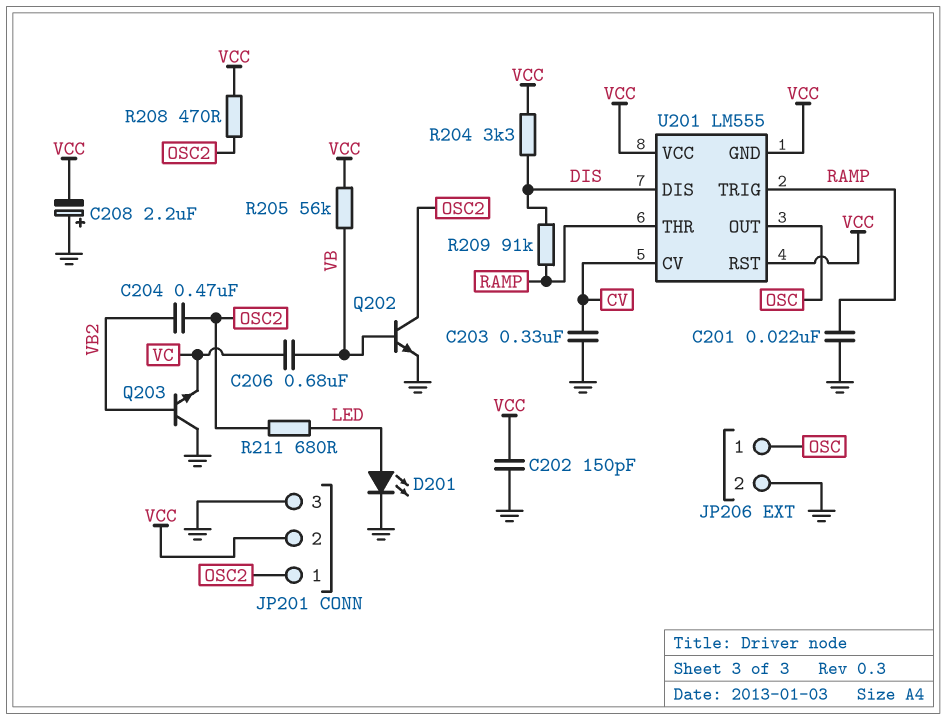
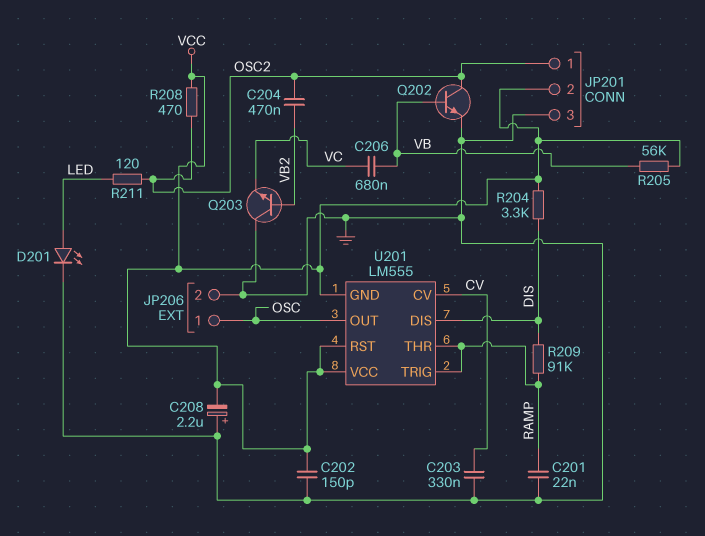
R211: 680 (LED, OSC2) -> 120 (LED, OSC2)

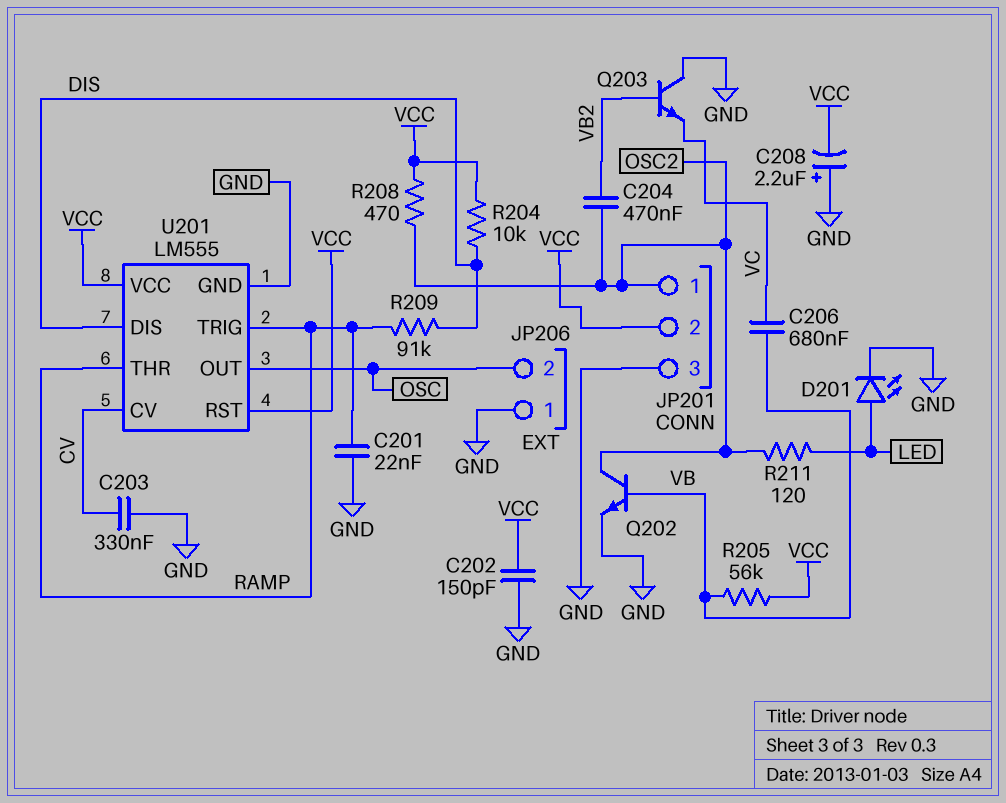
JP206 pin 1: OSC -> GND
JP206 pin 2: GND -> OSC
R204: 3.3k (DIS, VCC) -> 10k (DIS, VCC)
U201 pin GND: VCC -> GND

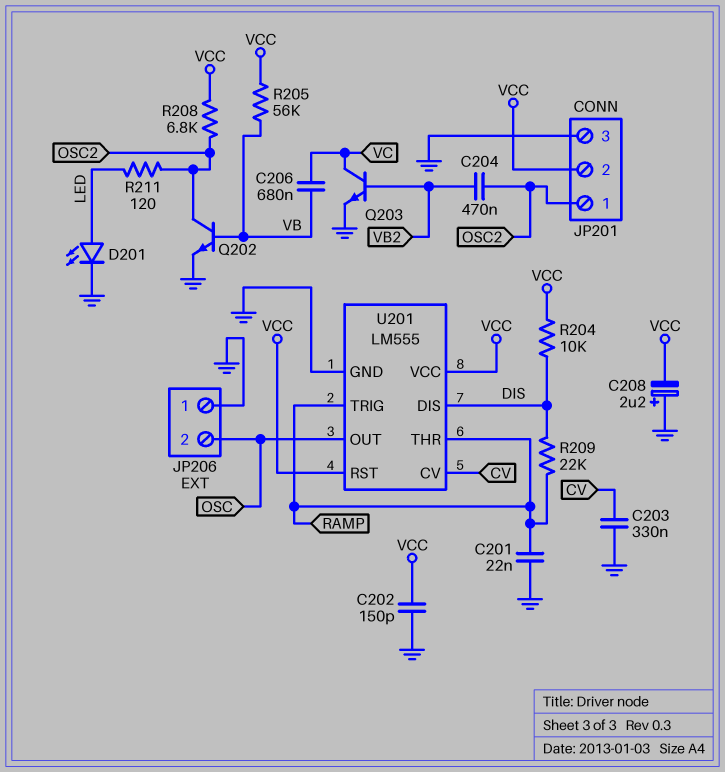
Q203: NPN (B VB2, C GND, E VC) -> NPN (B VB2, C VC, E GND)
R208: 470 (OSC2, VCC) -> 6.8k (OSC2, VCC)
R209: 91k (DIS, RAMP) -> 22k (DIS, RAMP)

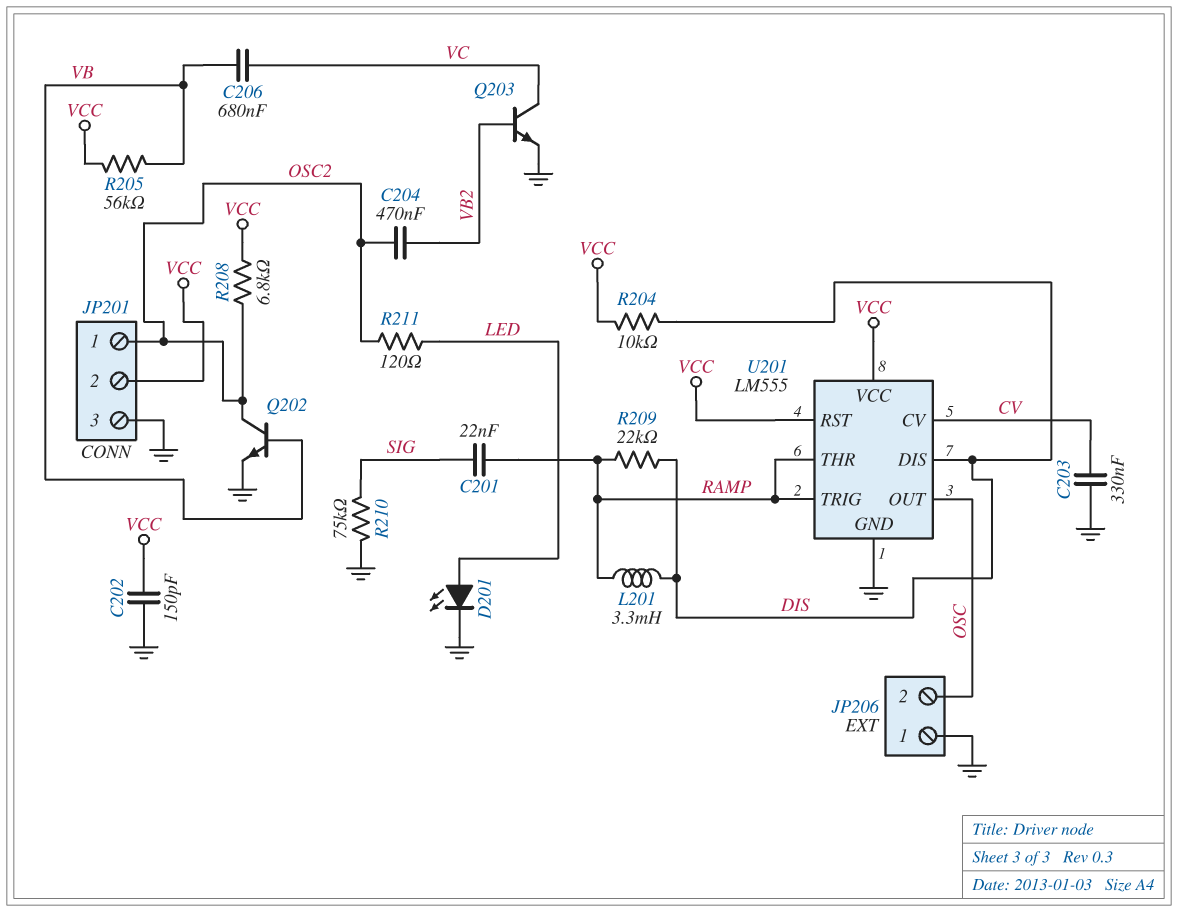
C201: 22nF (GND, RAMP) -> 22nF (RAMP, SIG)
C208: 2.2uF (plus GND, minus VCC) -> none
L201: none -> 3.3mH (DIS, RAMP)
R210: none -> 75k (GND, SIG)

